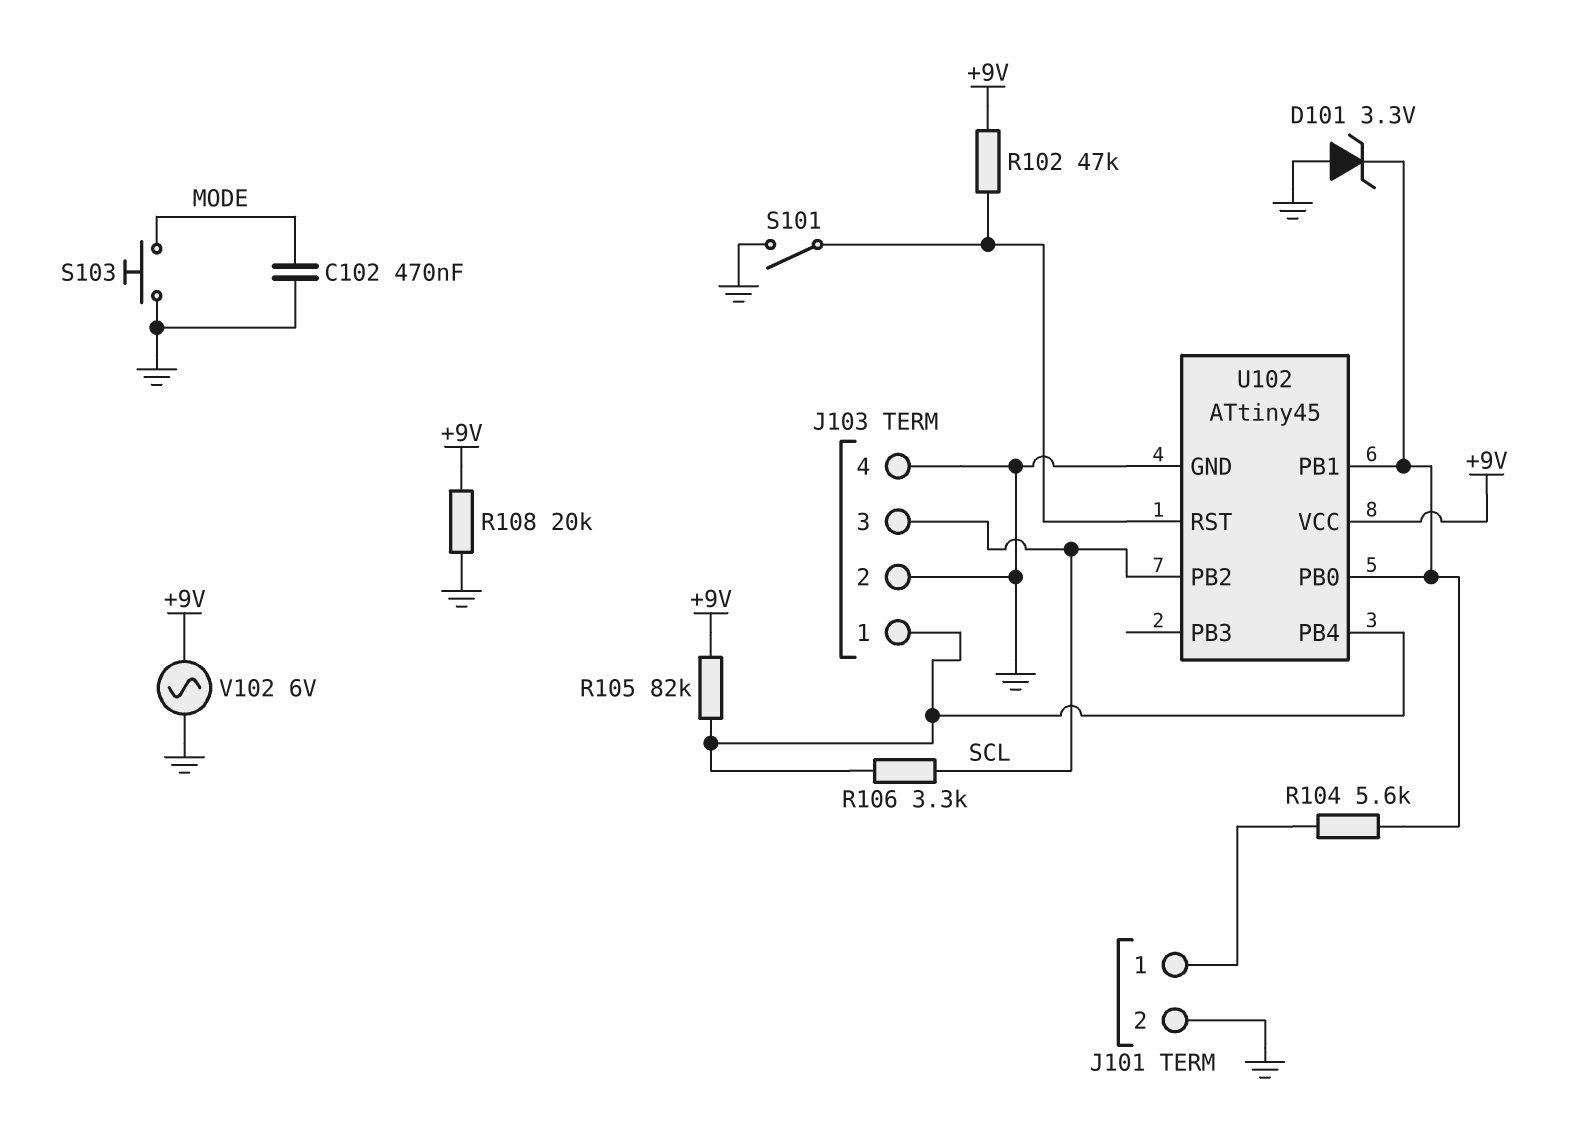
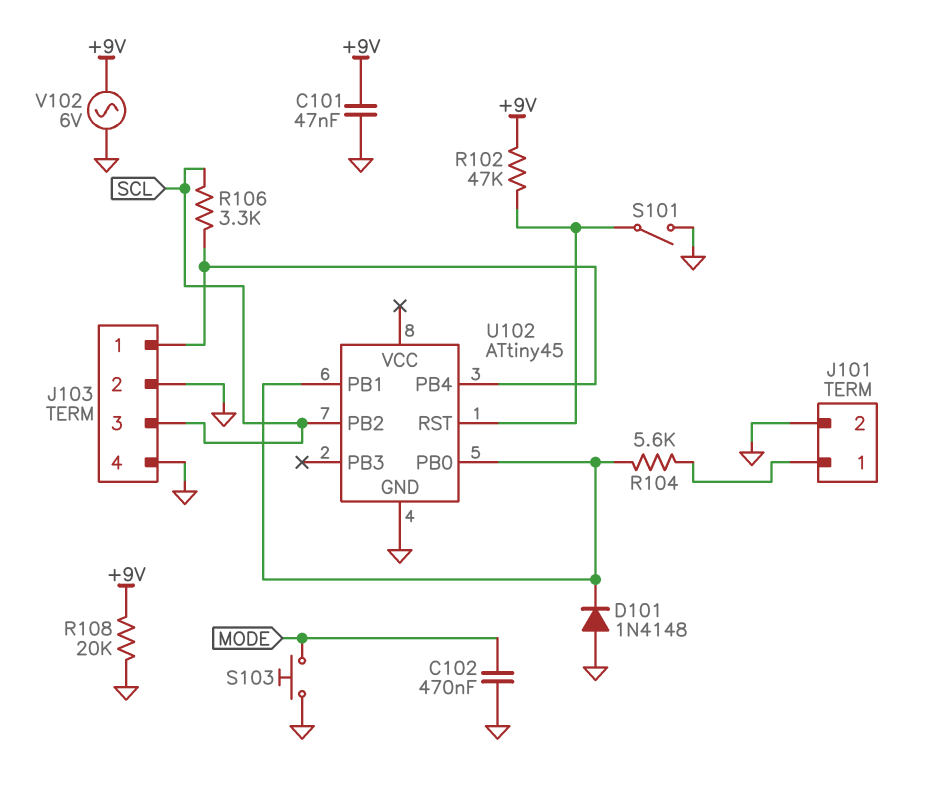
C101: none -> 47nF (+9V, GND)
D101: zener 3.3V (A GND, K U102/PB0) -> diode 1N4148 (A GND, K U102/PB0)
R105: 82k (+9V, J103/1) -> none
U102 pin VCC: +9V -> none

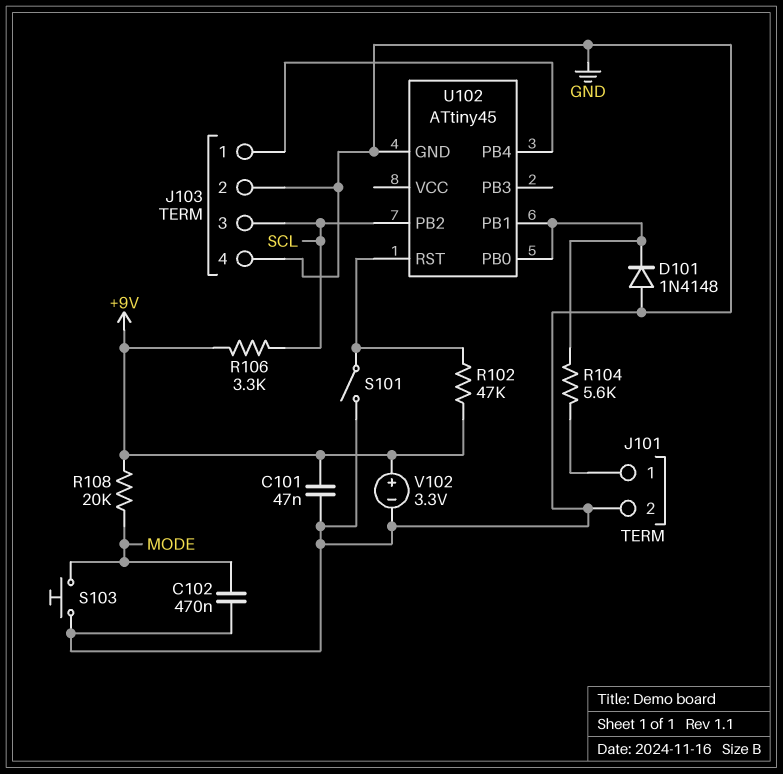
R106: 3.3k (J103/1, SCL) -> 3.3k (+9V, SCL)
R108: 20k (+9V, GND) -> 20k (+9V, MODE)
V102: AC 6V (+9V, GND) -> 3.3V (plus +9V, minus GND)

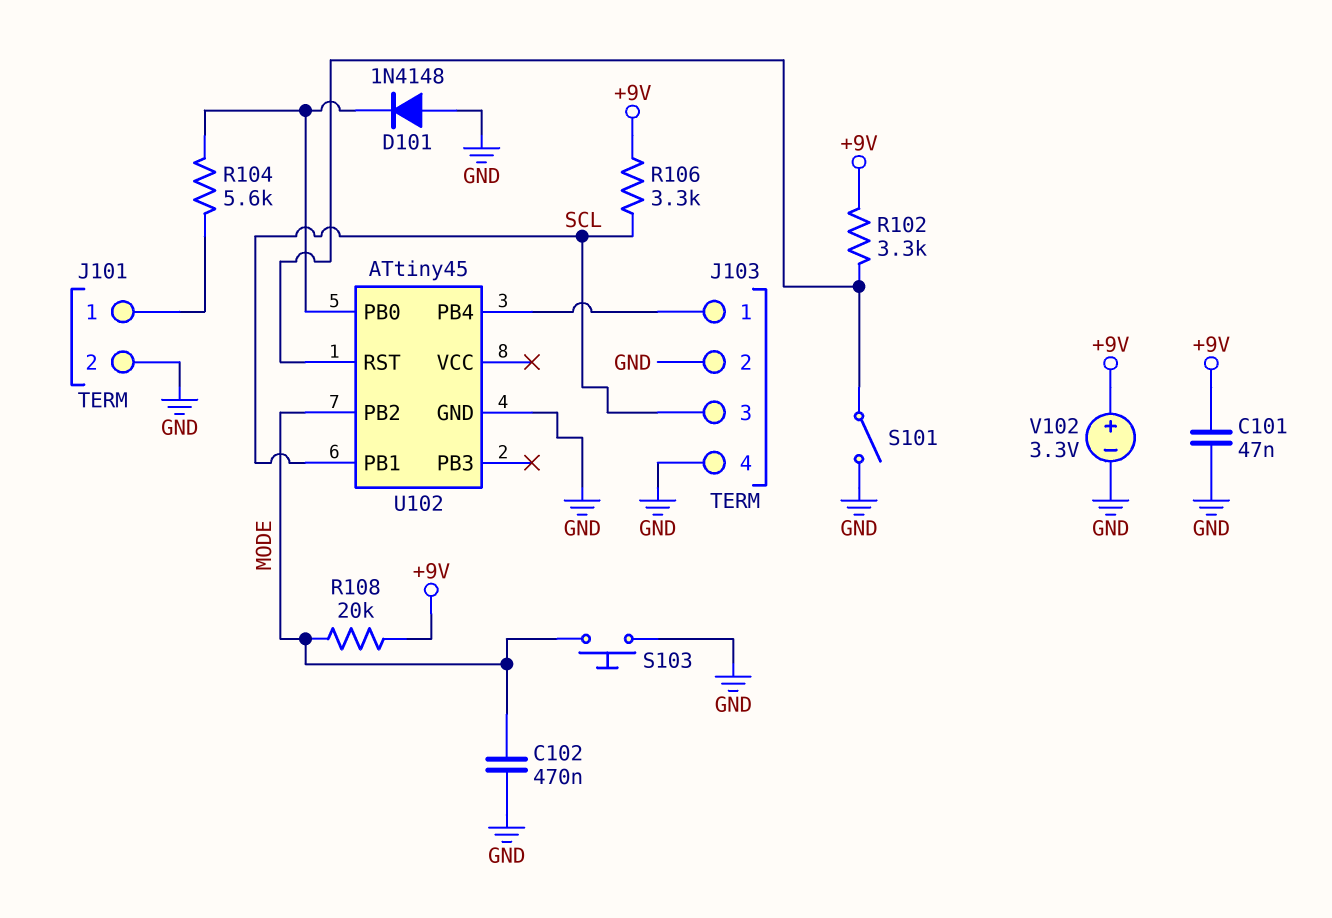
R102: 47k (+9V, U102/RST) -> 3.3k (+9V, U102/RST)
U102 pin PB1: U102/PB0 -> SCL
U102 pin PB2: SCL -> MODE

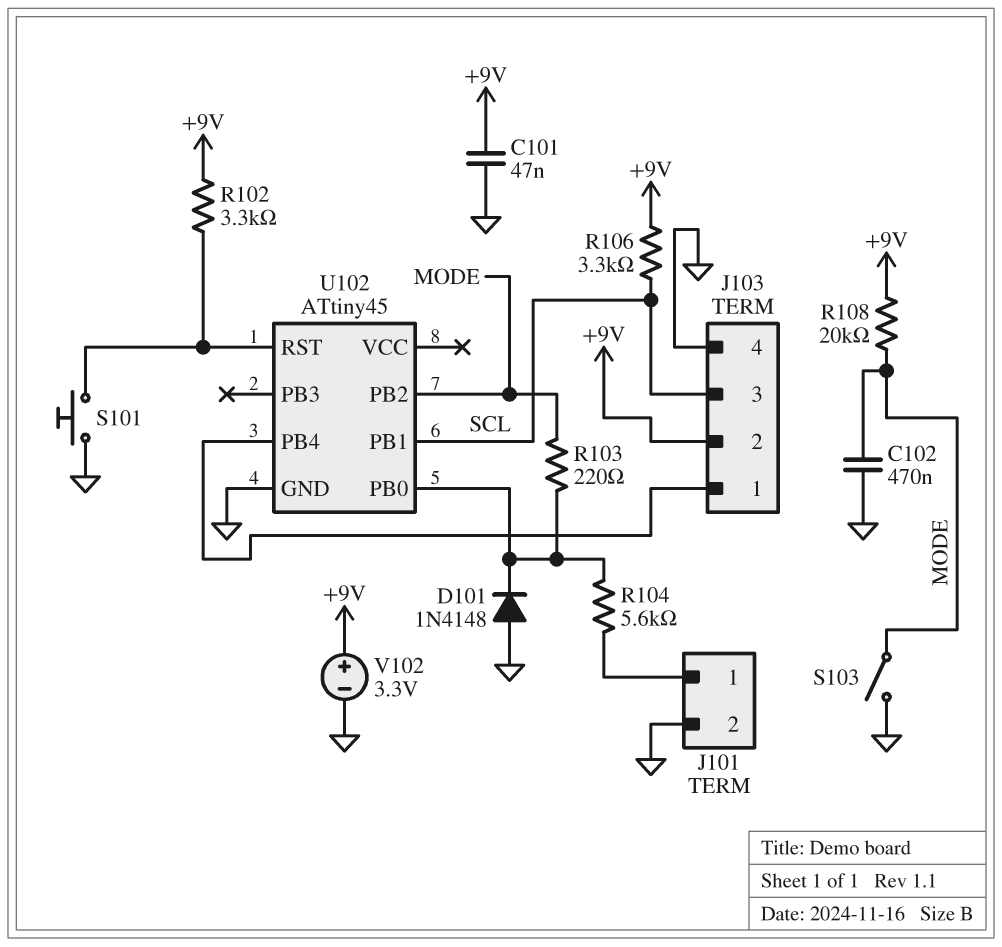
J103 pin 2: GND -> +9V
R103: none -> 220 (MODE, U102/PB0)
S101: switch (GND, U102/RST) -> button (GND, U102/RST)
S103: button (GND, MODE) -> switch (GND, MODE)

